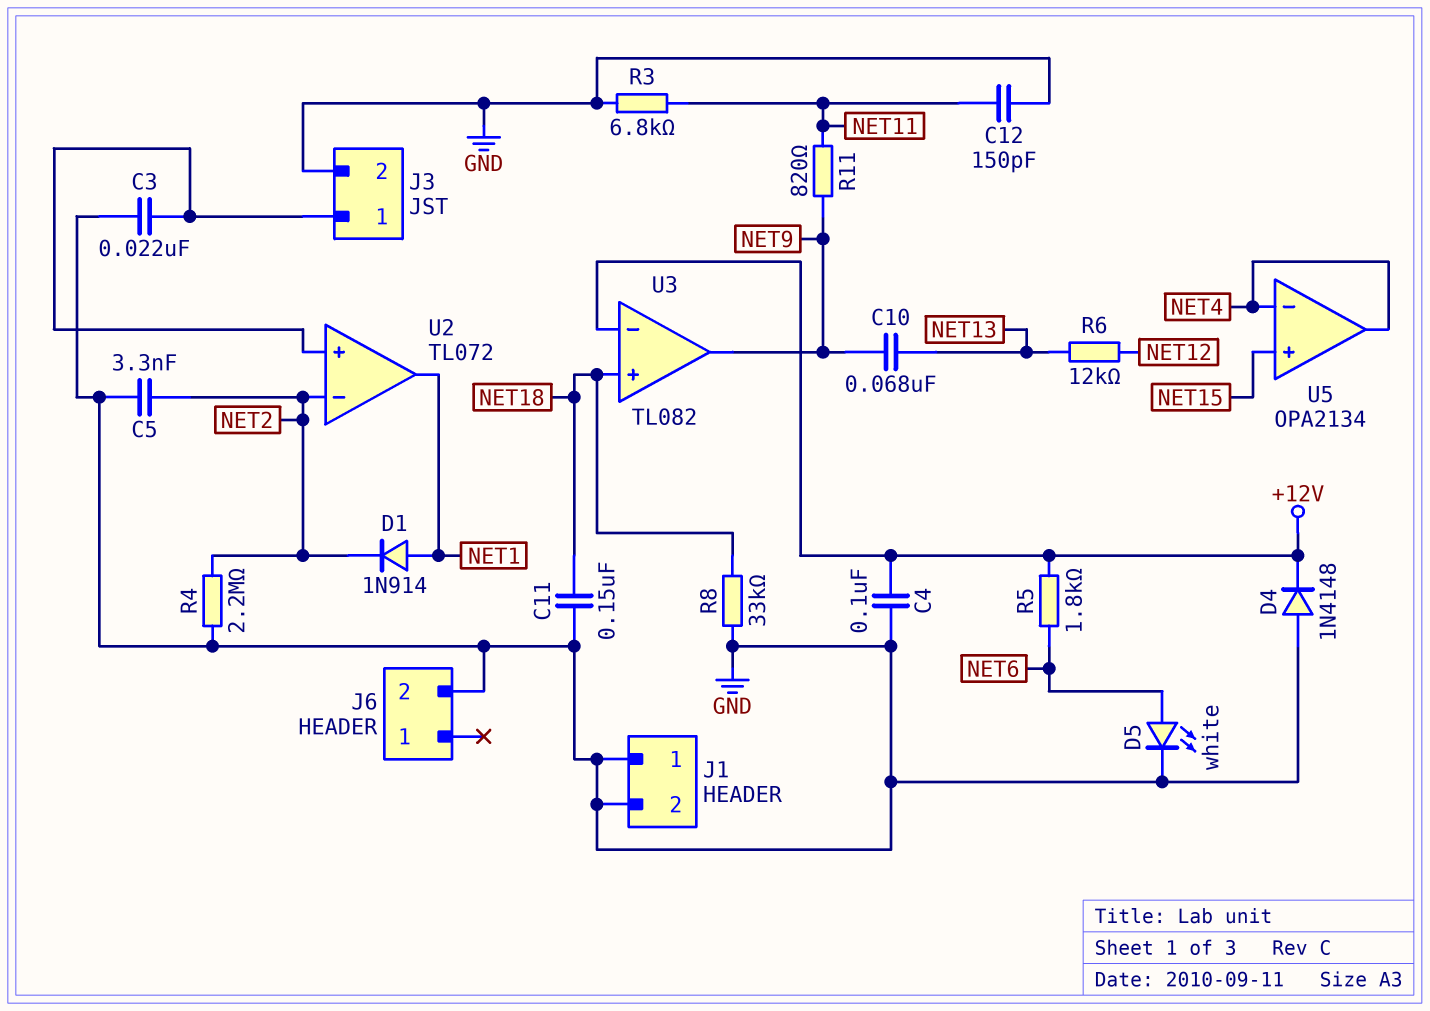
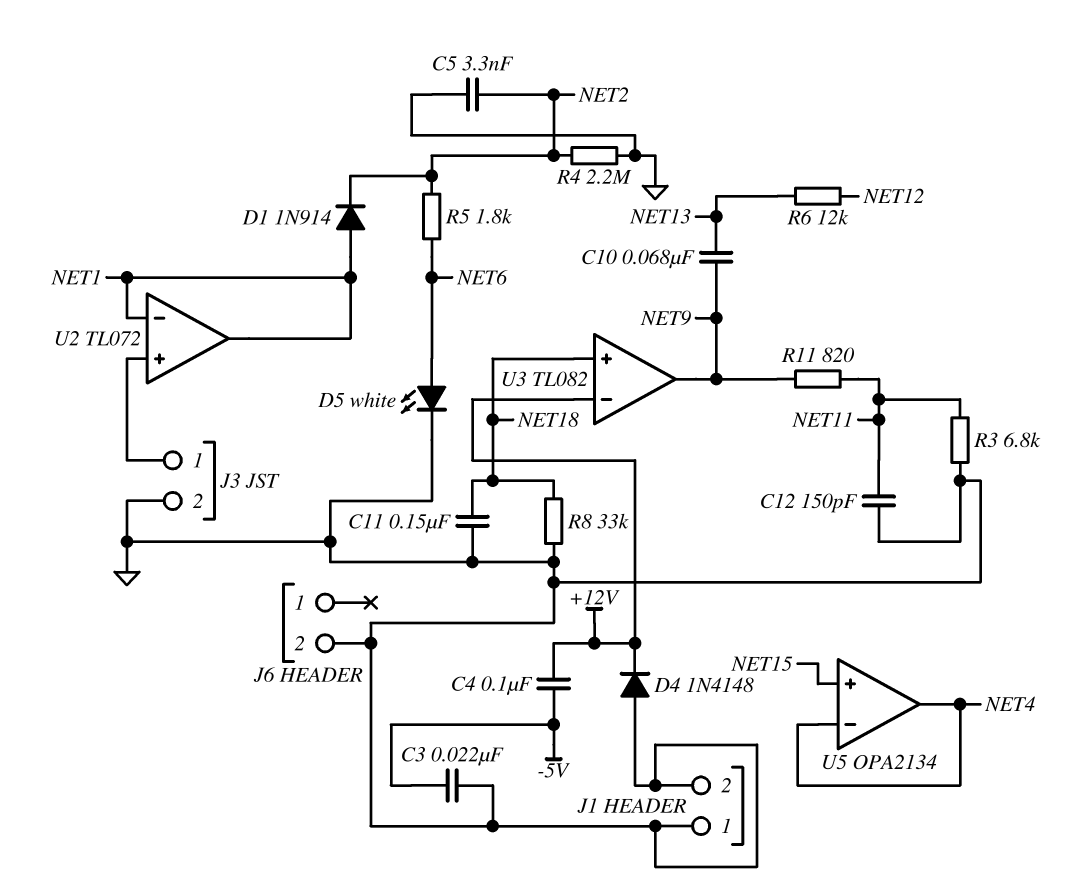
C3: 22nF (GND, J3/1) -> 22nF (-5V, GND)
C4: 100nF (+12V, GND) -> 100nF (+12V, -5V)
R5: 1.8k (+12V, NET6) -> 1.8k (NET2, NET6)
U2 pin in-: NET2 -> NET1

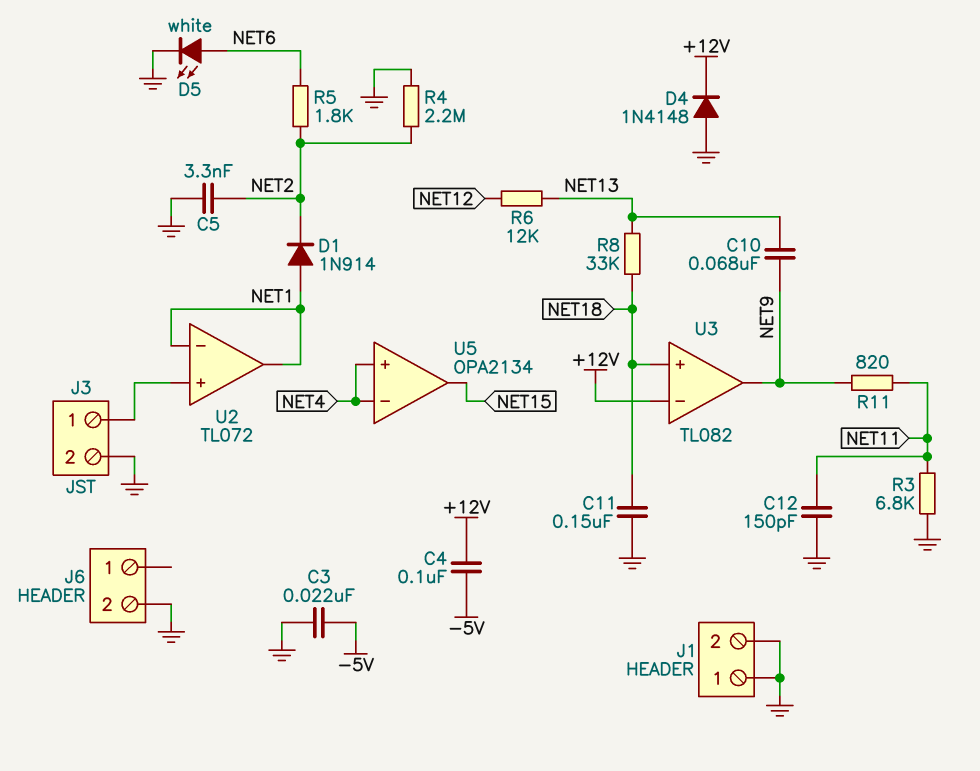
R8: 33k (GND, NET18) -> 33k (NET13, NET18)
U5 pin in+: NET15 -> NET4
U5 pin out: NET4 -> NET15

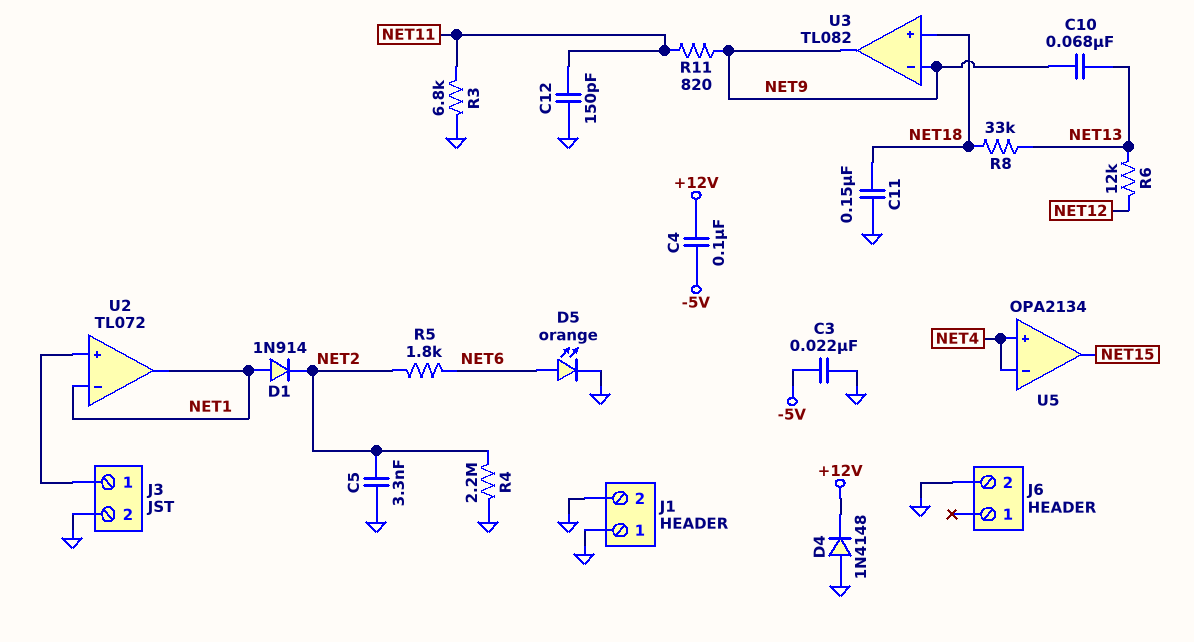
D5: LED white (A NET6, K GND) -> LED orange (A NET6, K GND)
U3 pin in-: +12V -> NET9

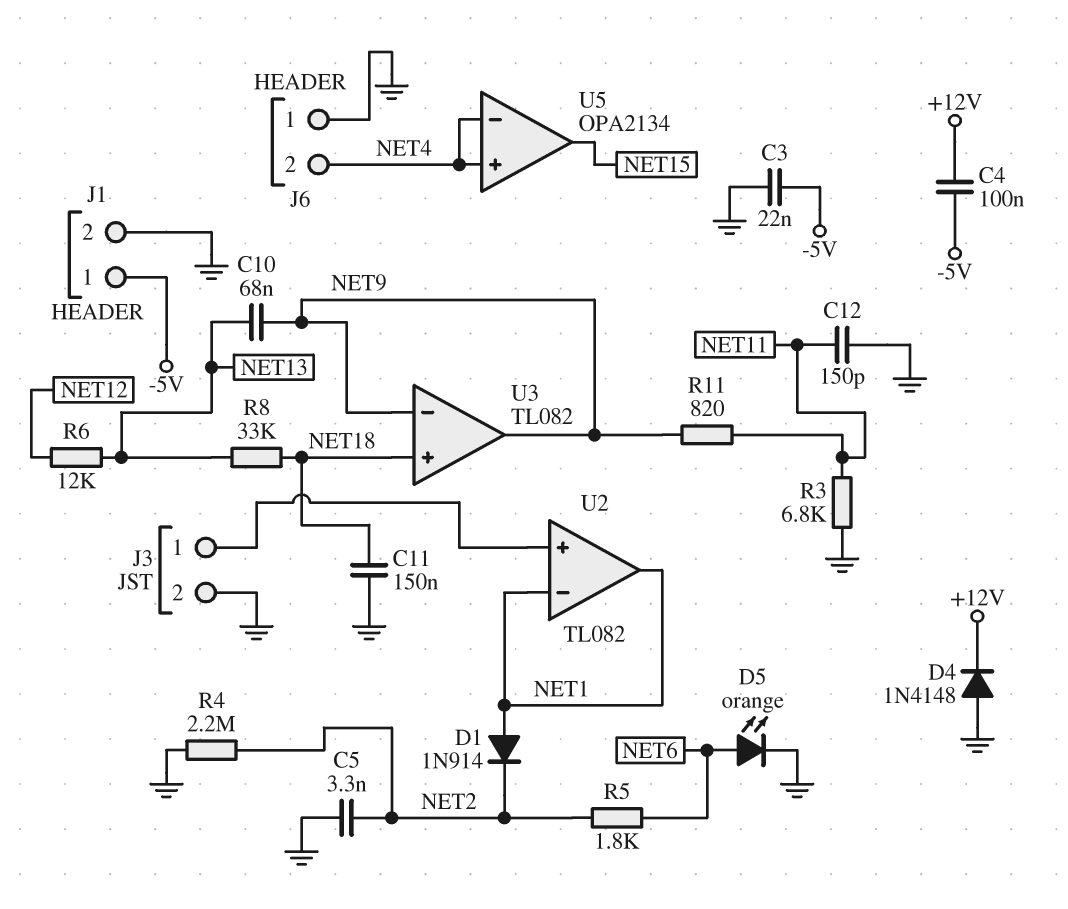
J1 pin 1: GND -> -5V
J6 pin 1: none -> GND
J6 pin 2: GND -> NET4
U2: TL072 -> TL082

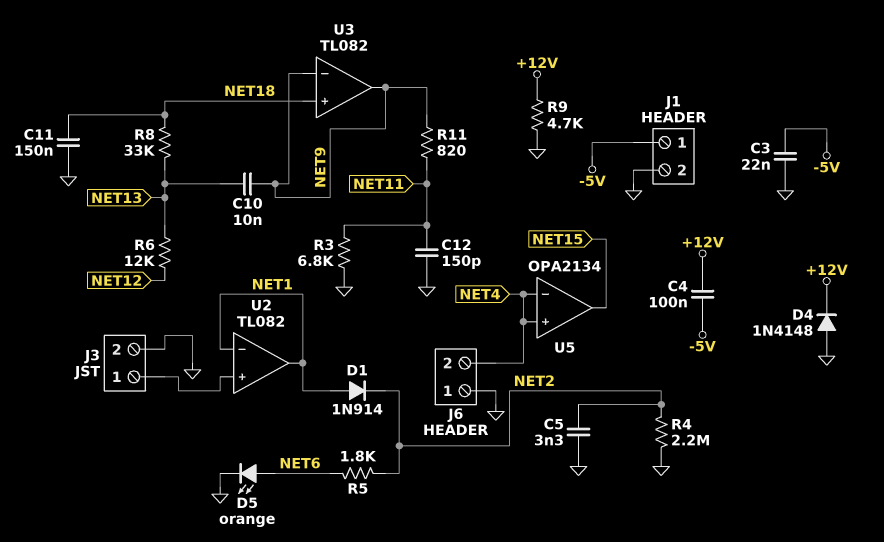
C10: 68nF (NET9, NET13) -> 10nF (NET9, NET13)
R9: none -> 4.7k (+12V, GND)

